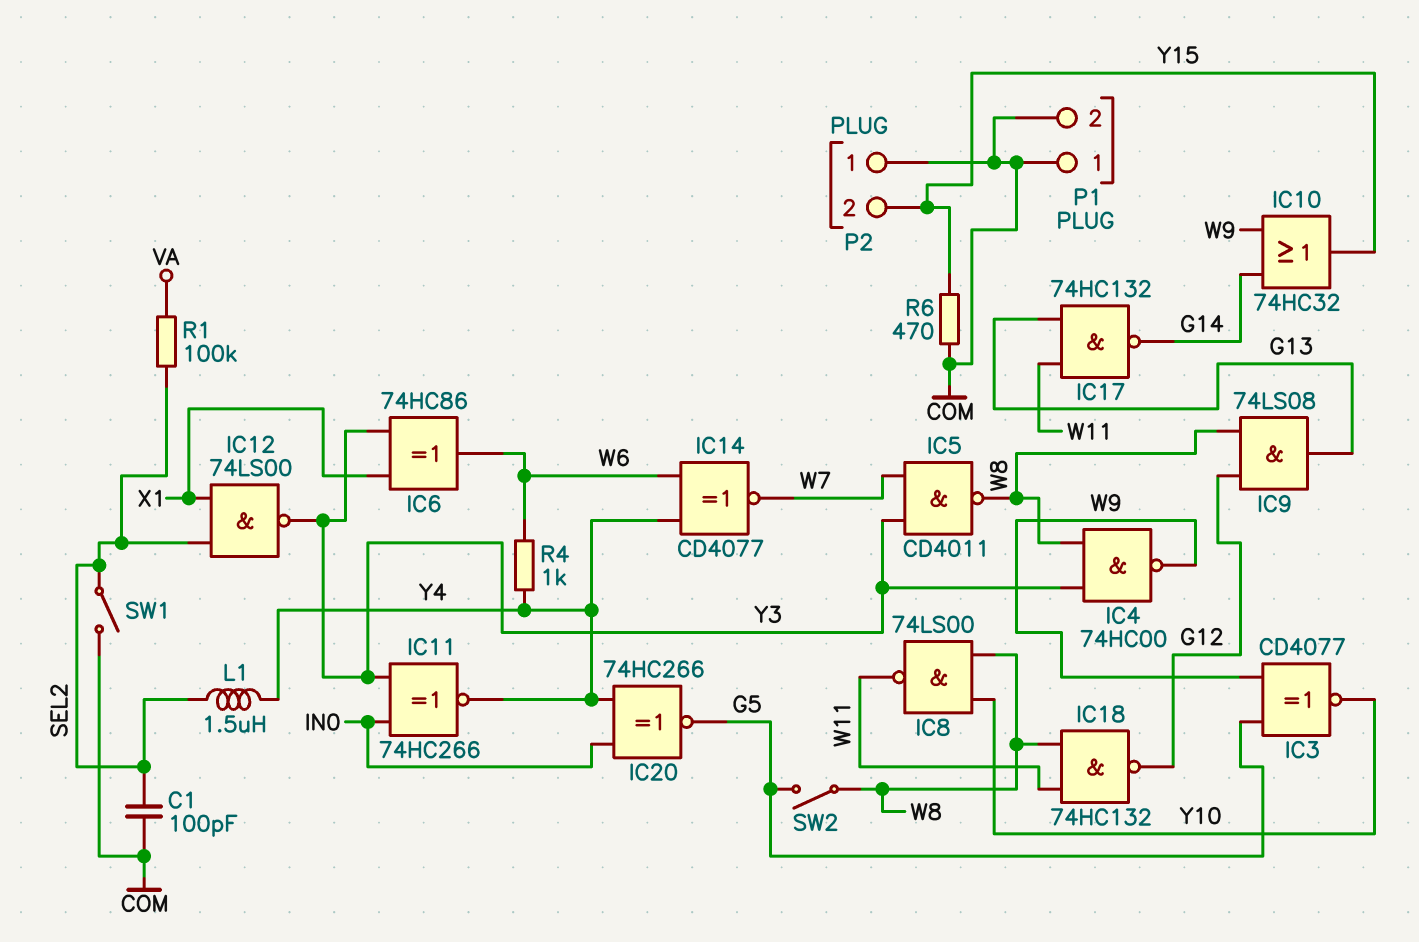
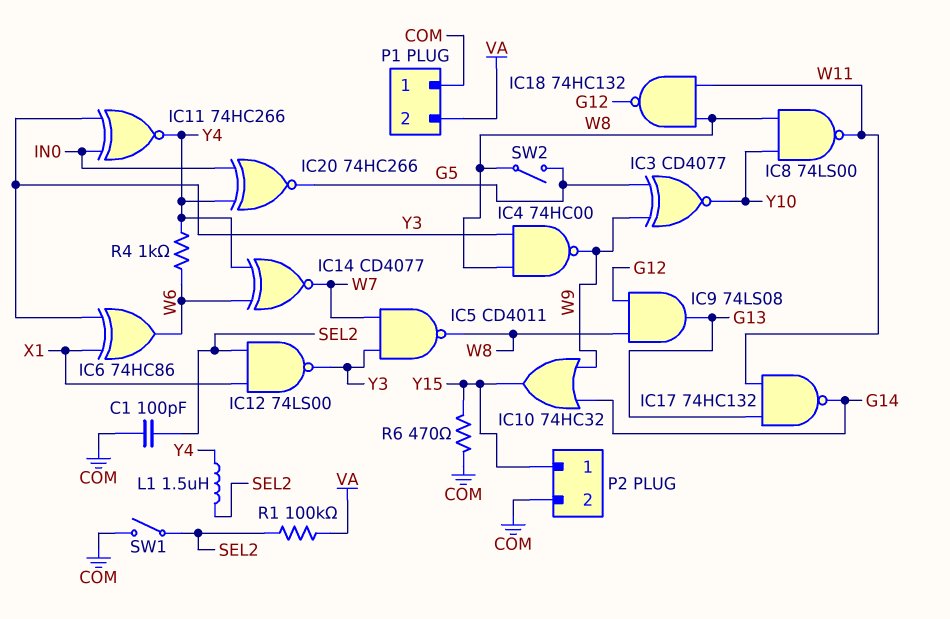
P1 pin 2: COM -> VA
P2 pin 1: COM -> Y15
P2 pin 2: Y15 -> COM

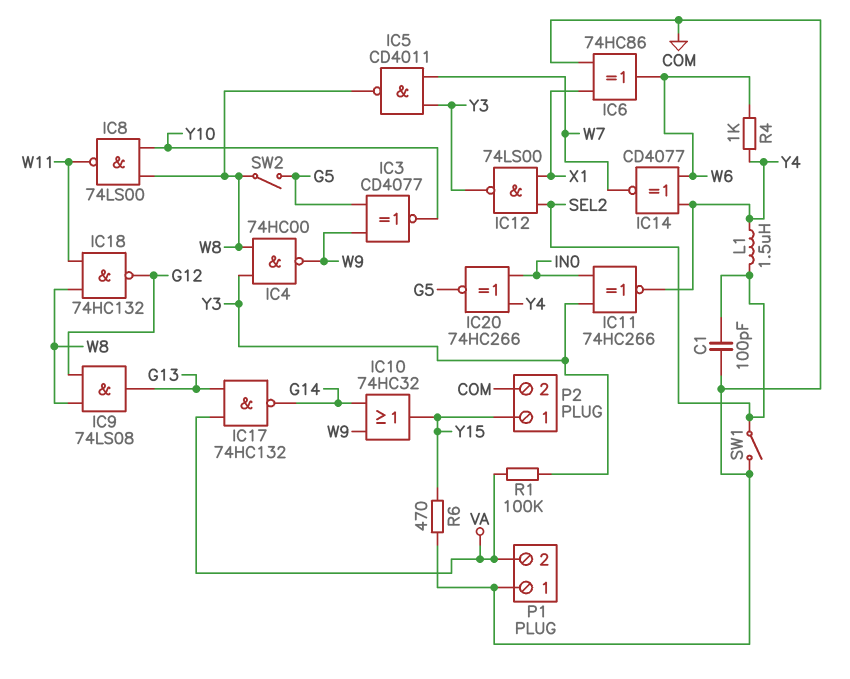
IC6: XOR 74HC86 (in X1, in Y3, out W6) -> XOR 74HC86 (in COM, in X1, out W6)
IC17: NAND 74HC132 (in G13, in W11, out G14) -> NAND 74HC132 (in G13, in VA, out G14)
R1: 100k (SEL2, VA) -> 100k (VA, Y3)

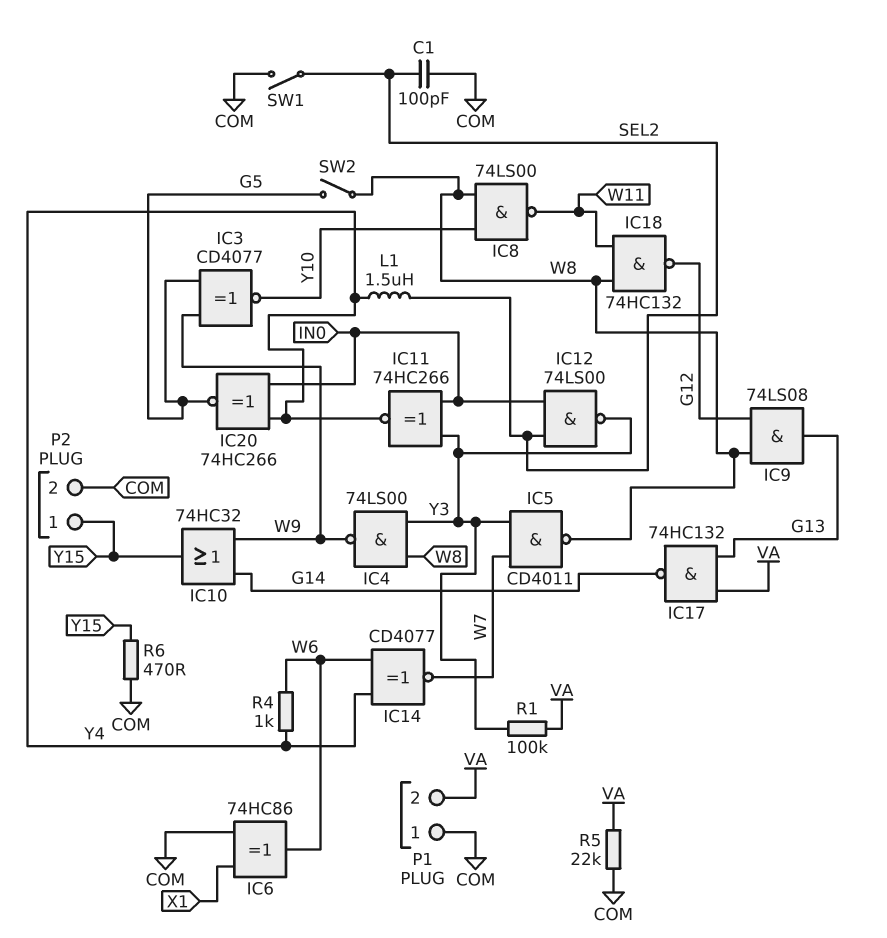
IC4: NAND 74HC00 (in W8, in Y3, out W9) -> NAND 74LS00 (in W8, in Y3, out W9)
IC12: NAND 74LS00 (in SEL2, in X1, out Y3) -> NAND 74LS00 (in IN0, in SEL2, out Y3)
R5: none -> 22k (COM, VA)

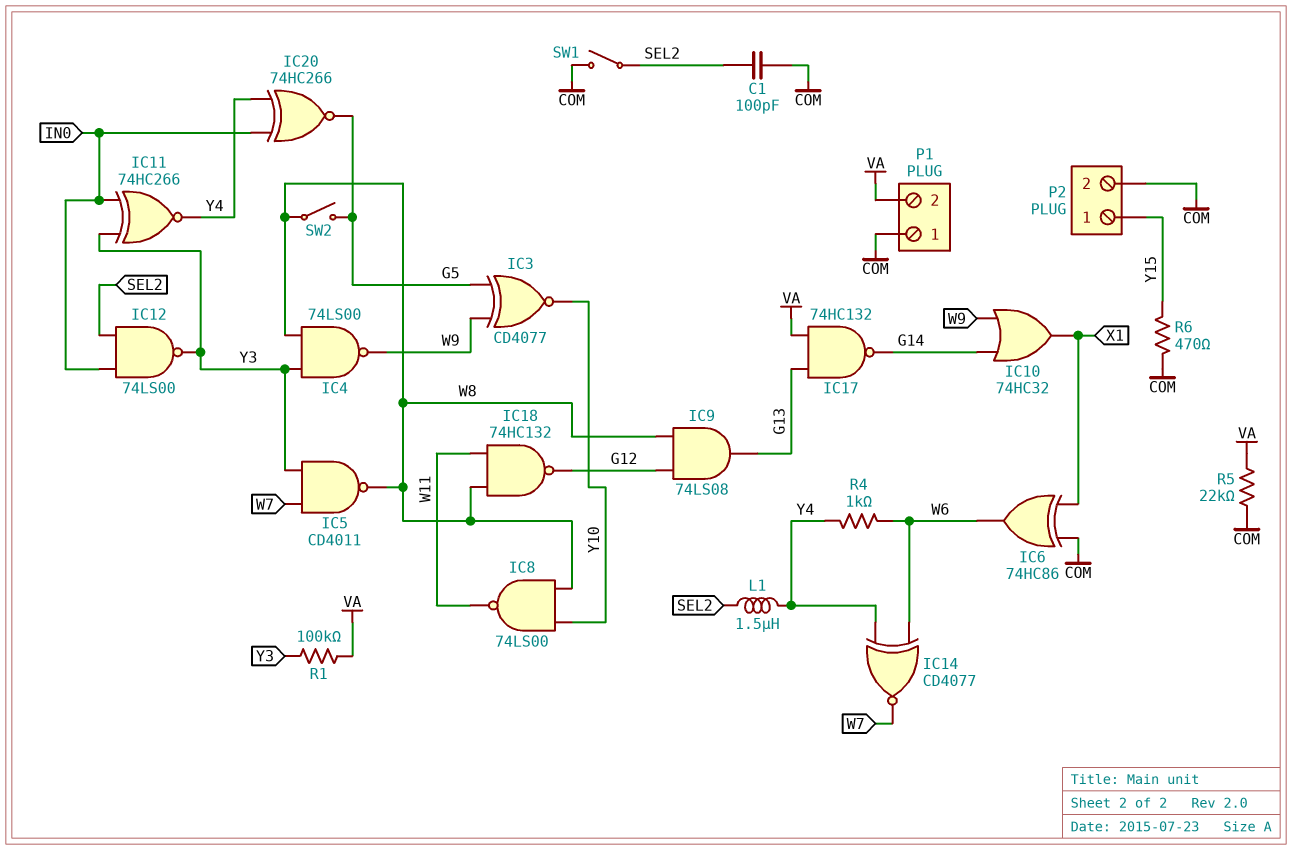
IC10: OR 74HC32 (in G14, in W9, out Y15) -> OR 74HC32 (in G14, in W9, out X1)

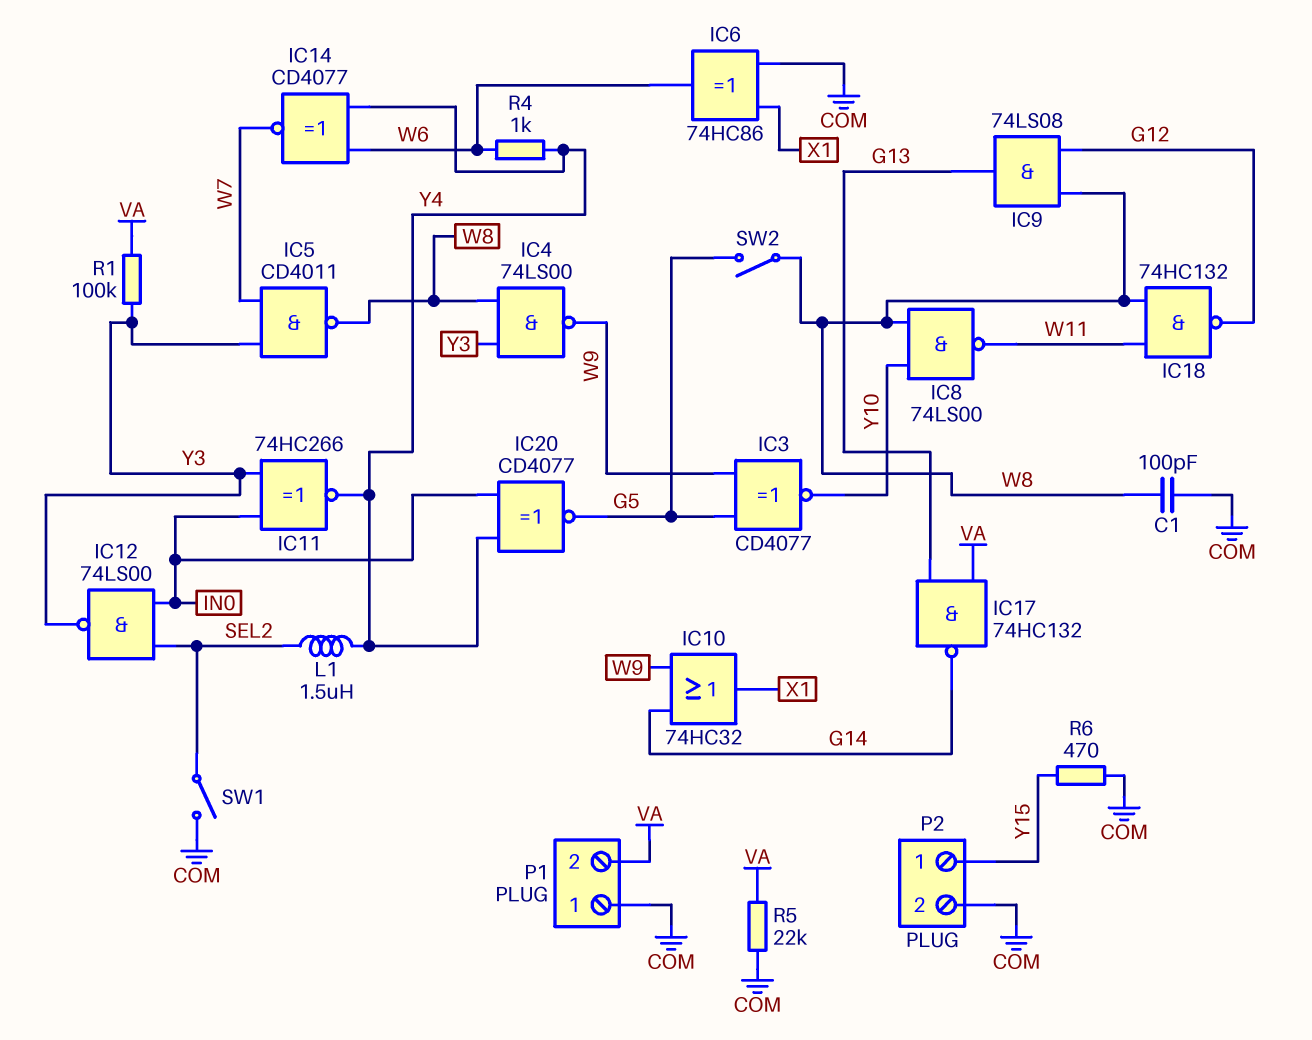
C1: 100pF (COM, SEL2) -> 100pF (COM, W8)
IC20: XNOR 74HC266 (in IN0, in Y4, out G5) -> XNOR CD4077 (in IN0, in Y4, out G5)

